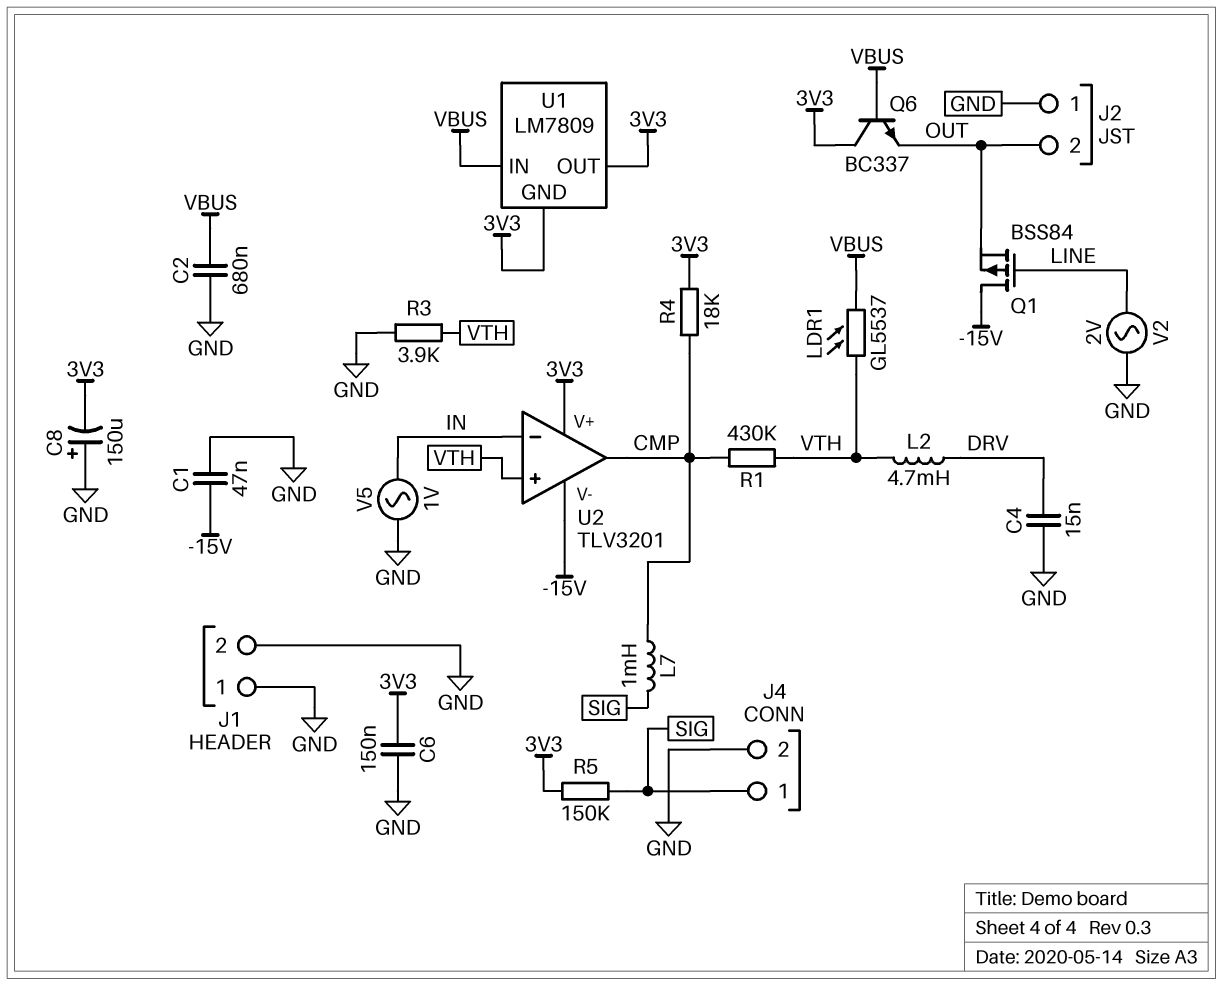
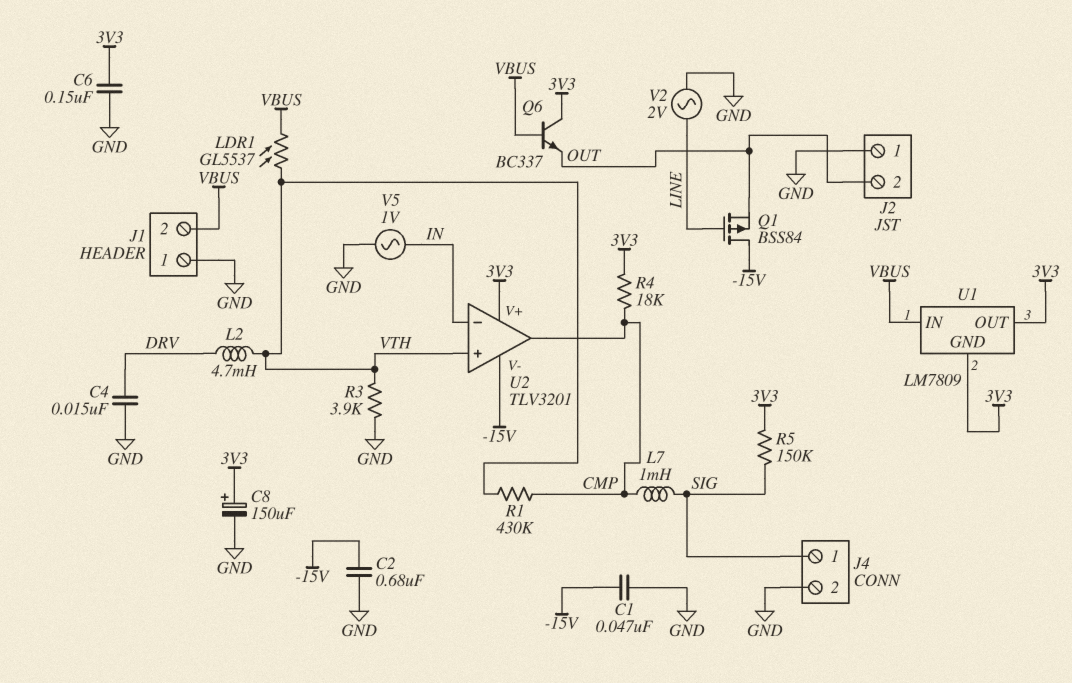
C2: 680nF (GND, VBUS) -> 680nF (-15V, GND)
C8: 150uF (plus GND, minus 3V3) -> 150uF (plus 3V3, minus GND)
J1 pin 2: GND -> VBUS

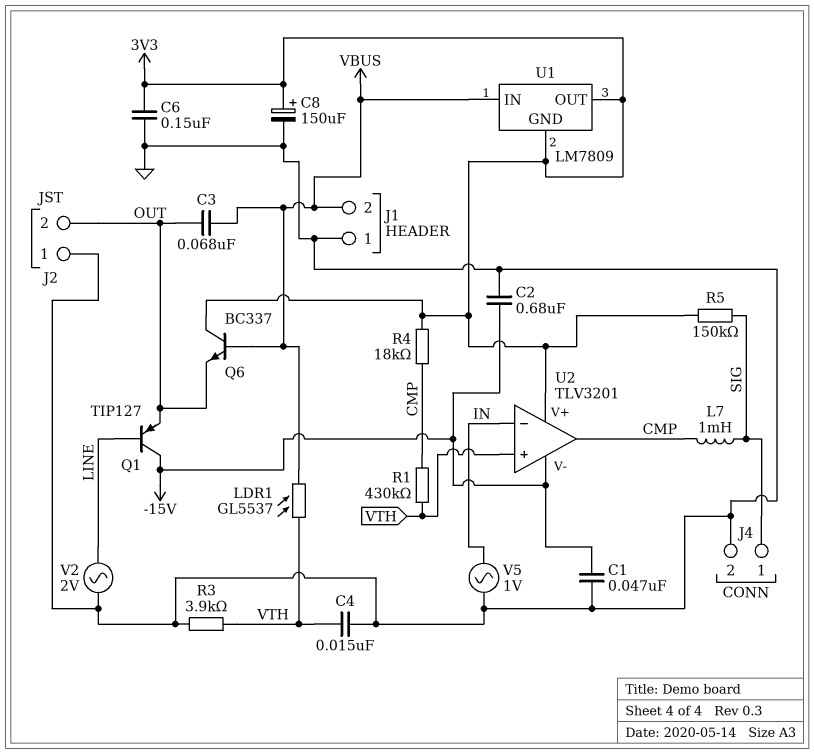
C3: none -> 68nF (OUT, VBUS)
C4: 15nF (DRV, GND) -> 15nF (GND, VTH)
L2: 4.7mH (DRV, VTH) -> none
Q1: PMOS BSS84 (G LINE, D -15V, S OUT) -> PNP TIP127 (B LINE, C -15V, E OUT)

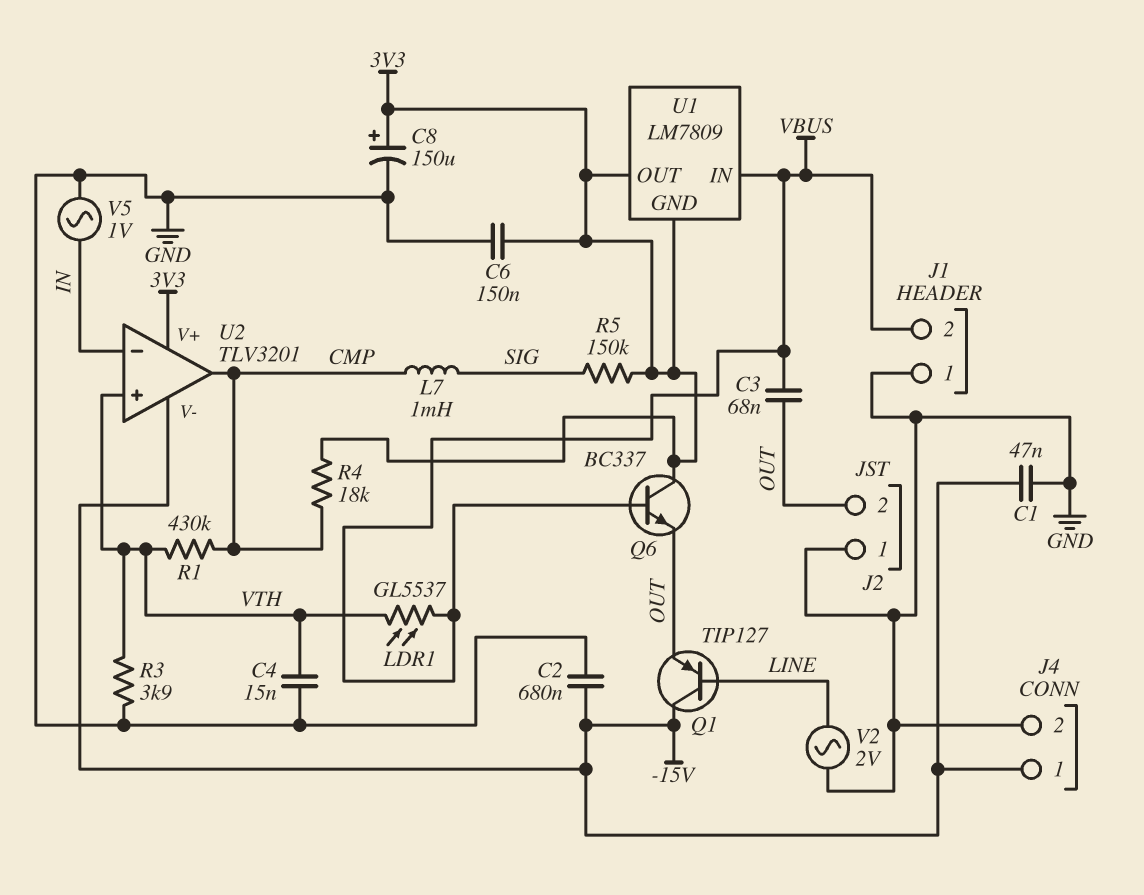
J4 pin 1: SIG -> -15V

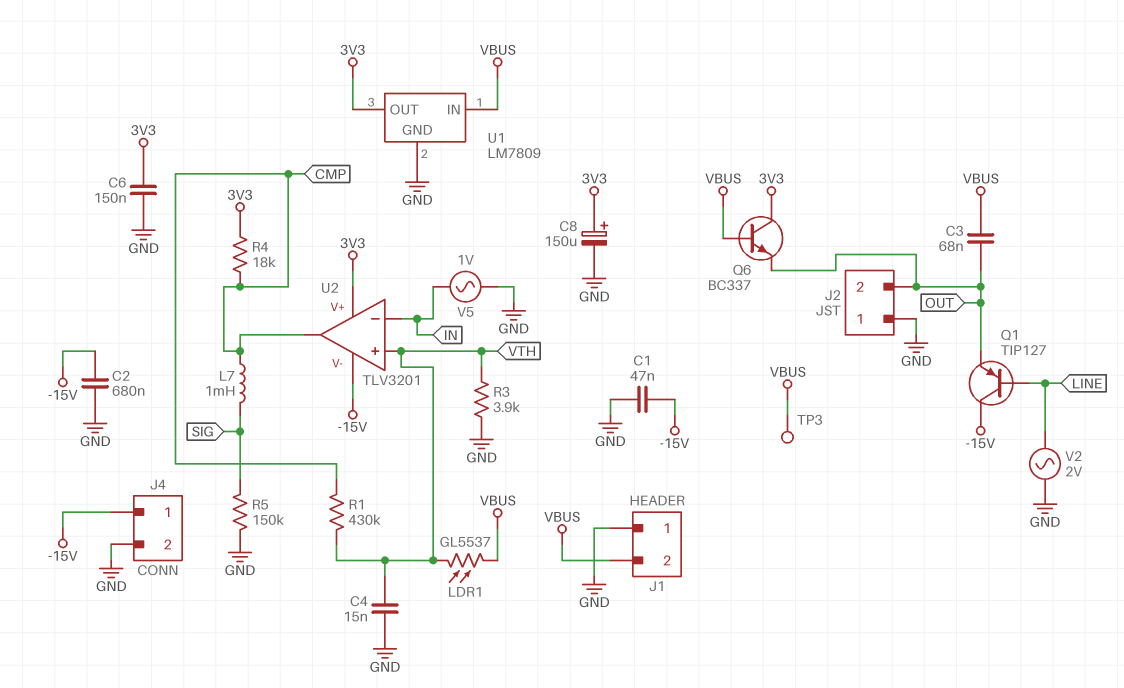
R5: 150k (3V3, SIG) -> 150k (GND, SIG)
TP3: none -> test point (VBUS)
U1 pin GND: 3V3 -> GND

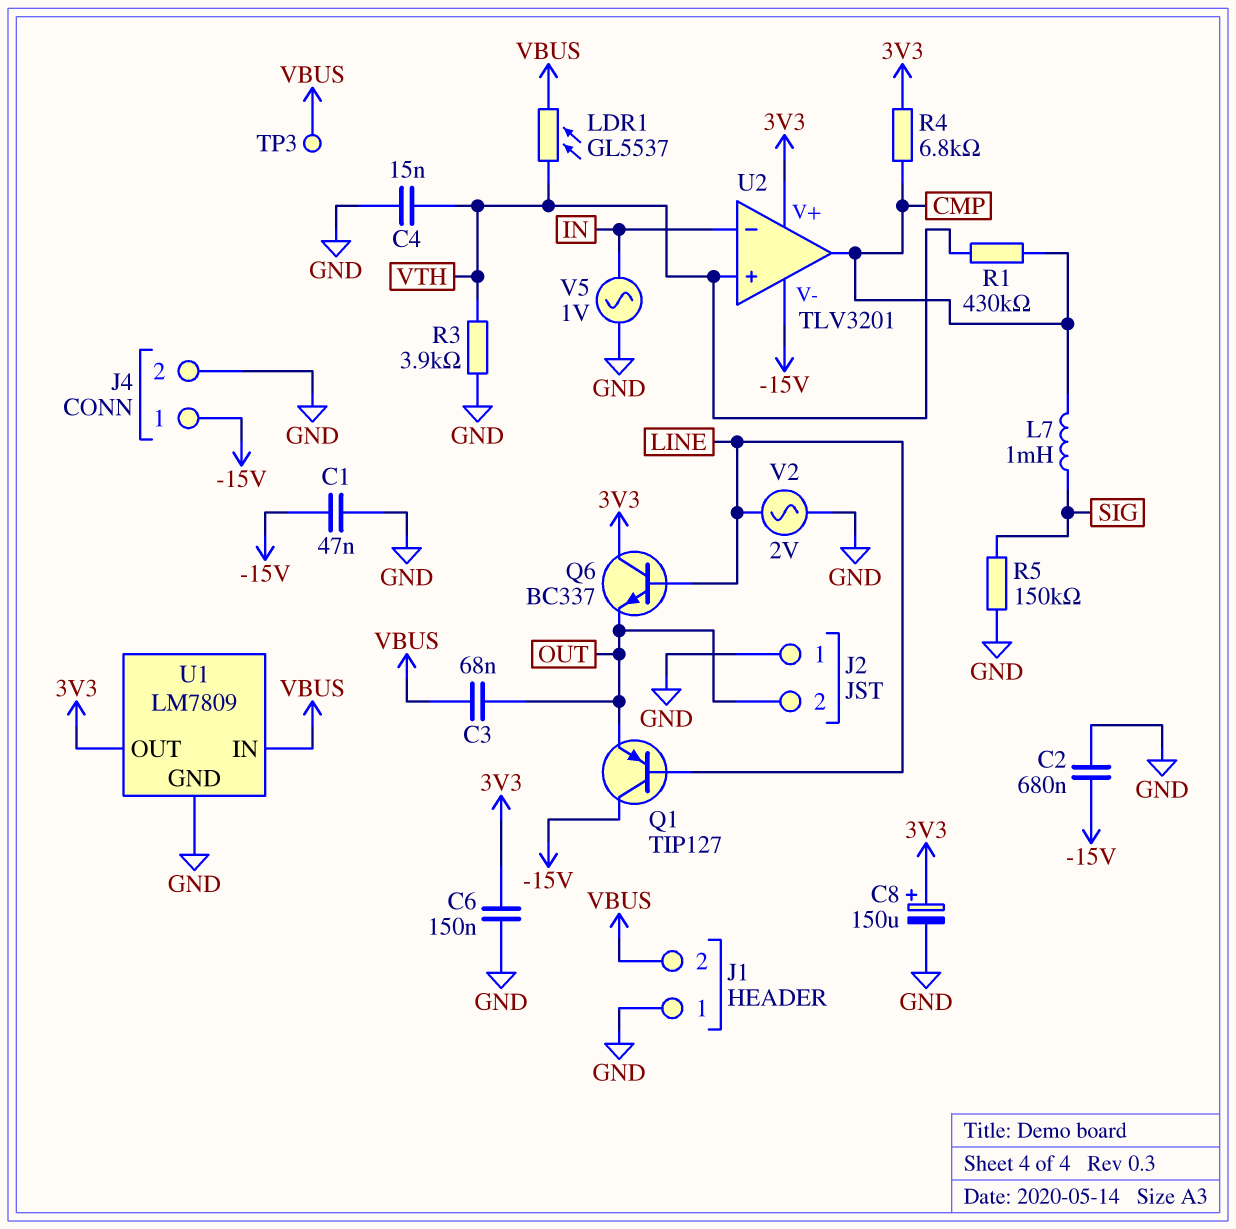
Q6: NPN BC337 (B VBUS, C 3V3, E OUT) -> NPN BC337 (B LINE, C 3V3, E OUT)
R4: 18k (3V3, CMP) -> 6.8k (3V3, CMP)

